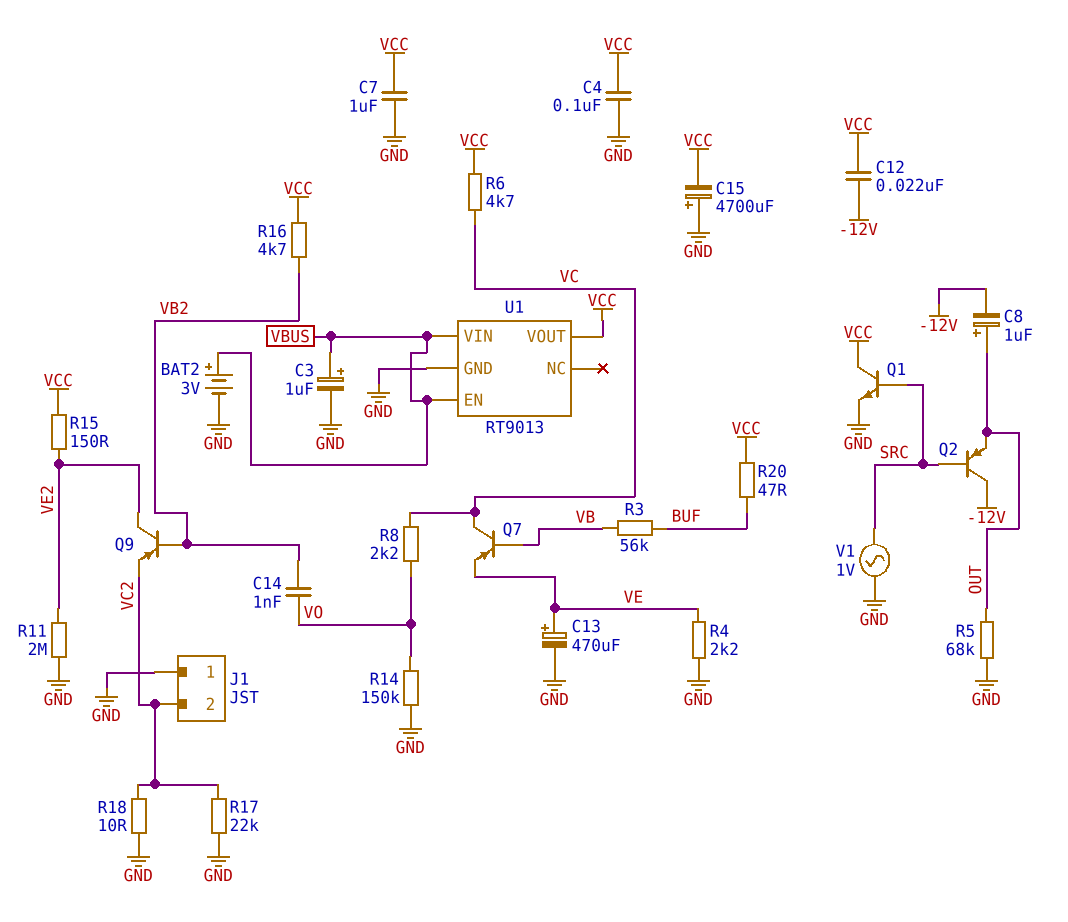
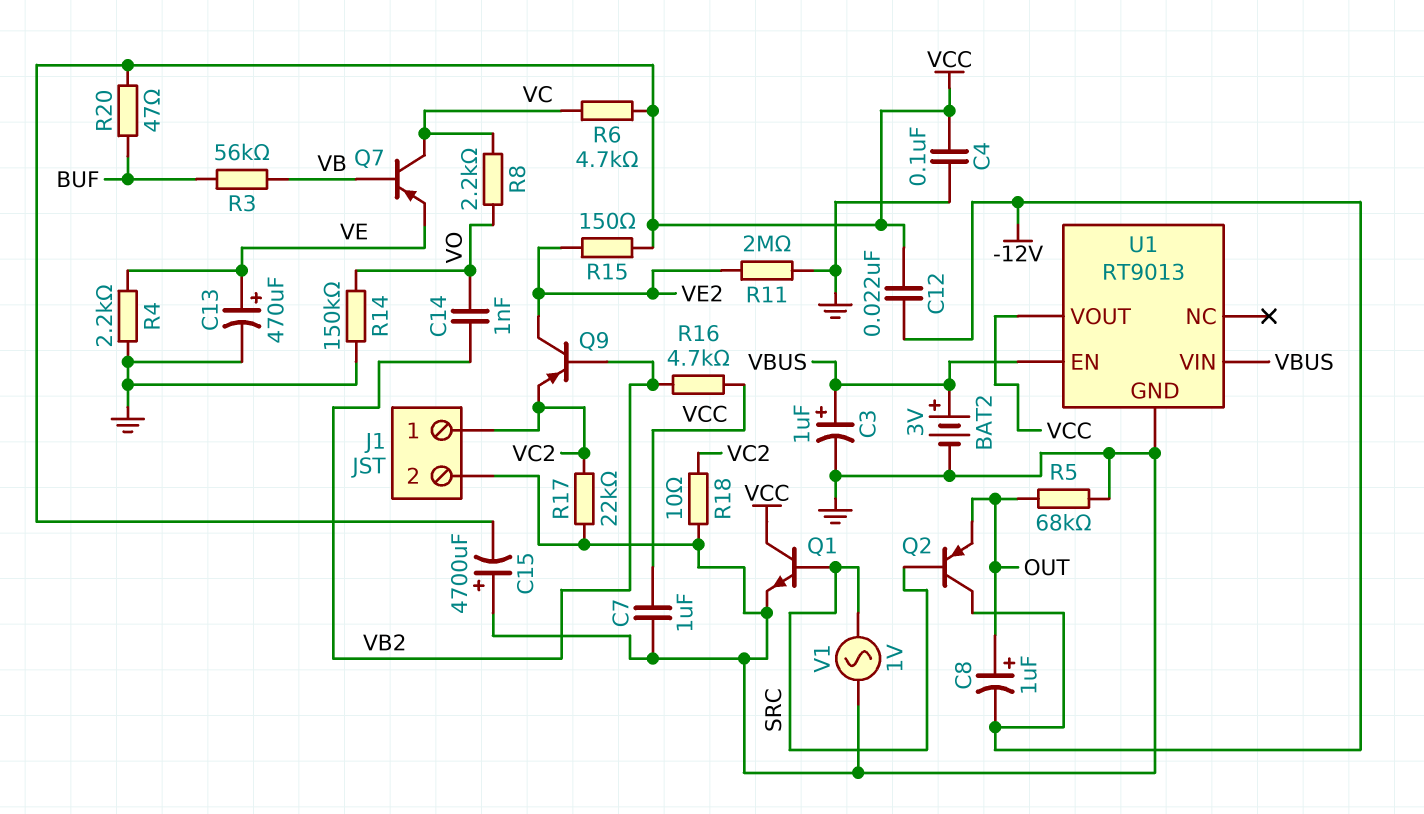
J1 pin 1: GND -> VC2
J1 pin 2: VC2 -> GND

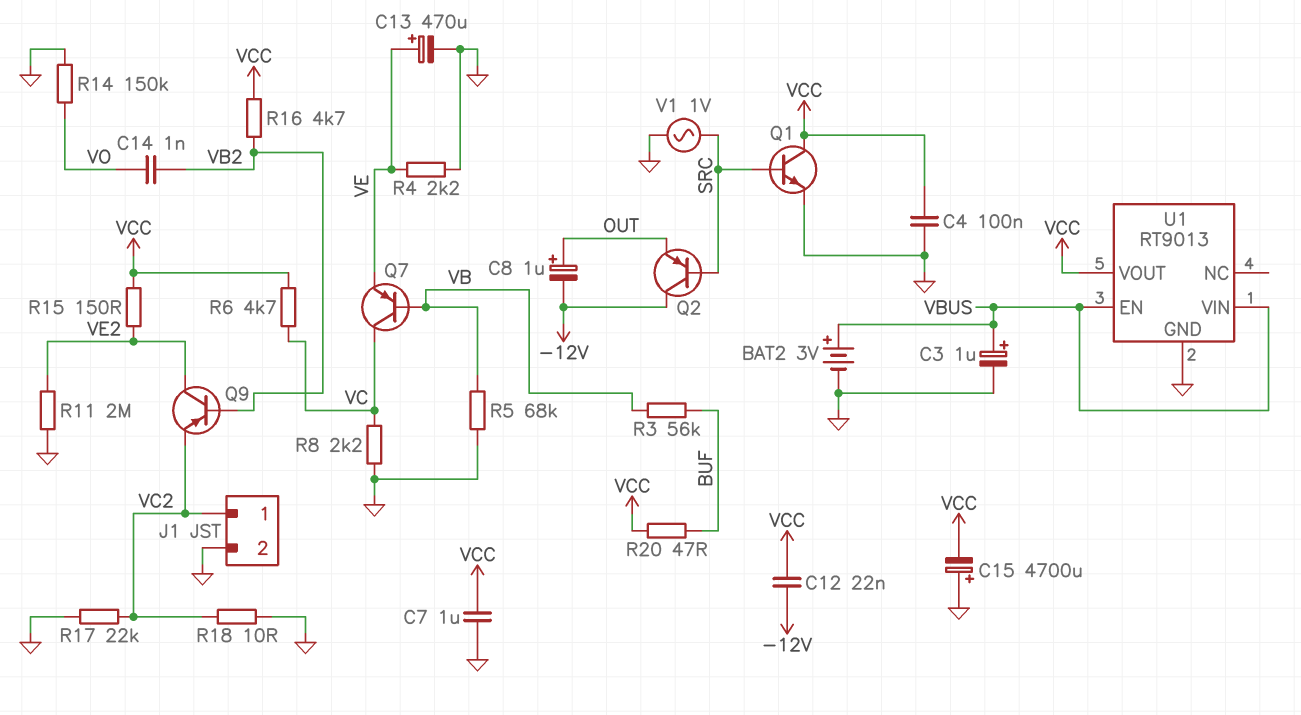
R5: 68k (GND, OUT) -> 68k (GND, VB)
R8: 2.2k (VC, VO) -> 2.2k (GND, VC)

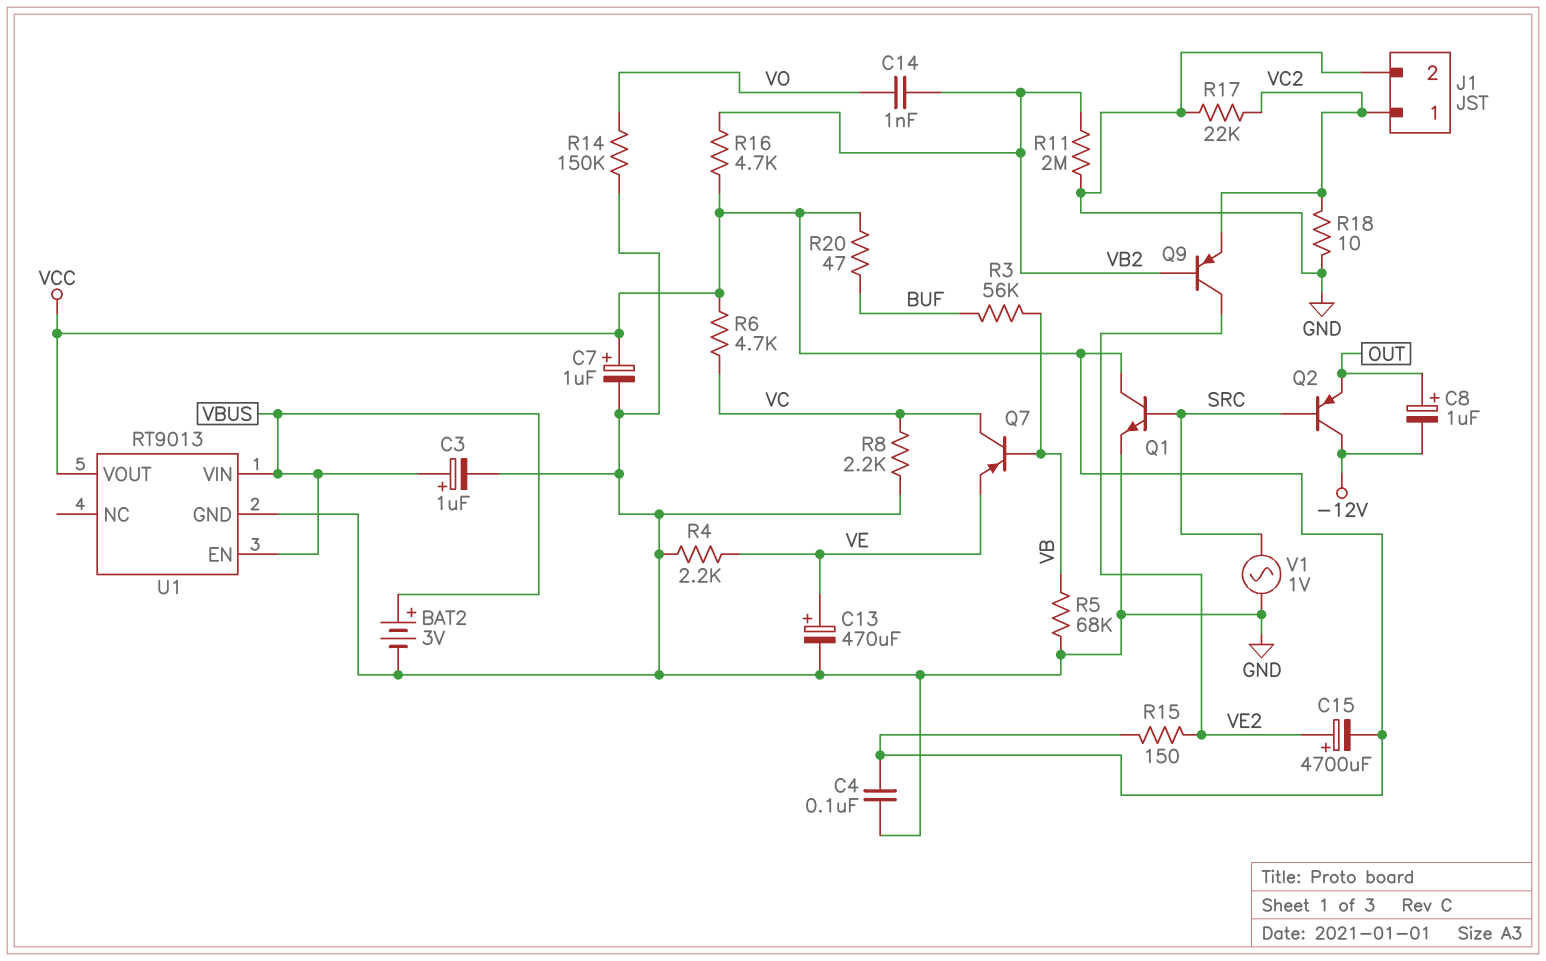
C7: 1uF (GND, VCC) -> 1uF (plus VCC, minus GND)
C12: 22nF (-12V, VCC) -> none
C15: 4700uF (plus GND, minus VCC) -> 4700uF (plus VE2, minus VCC)
R11: 2M (GND, VE2) -> 2M (GND, VB2)

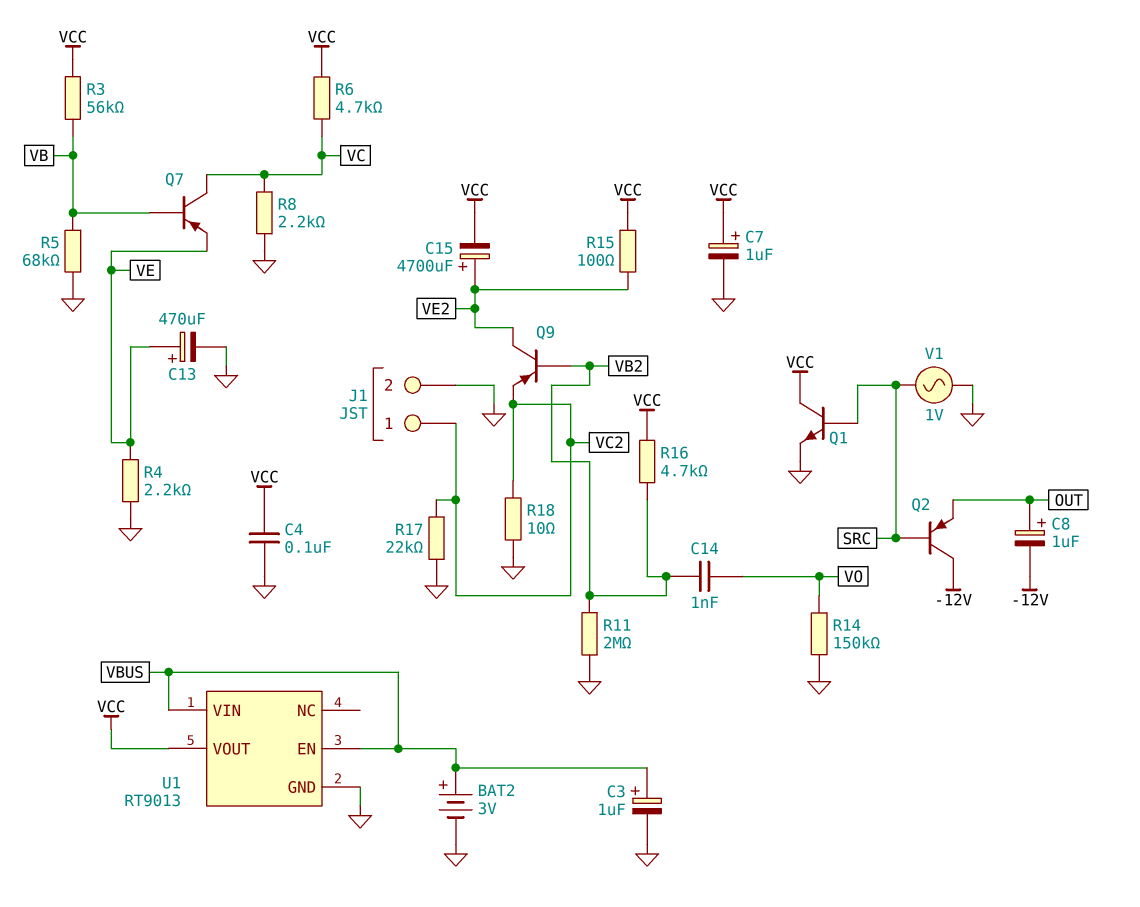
R3: 56k (BUF, VB) -> 56k (VB, VCC)
R15: 150 (VCC, VE2) -> 100 (VCC, VE2)
R20: 47 (BUF, VCC) -> none

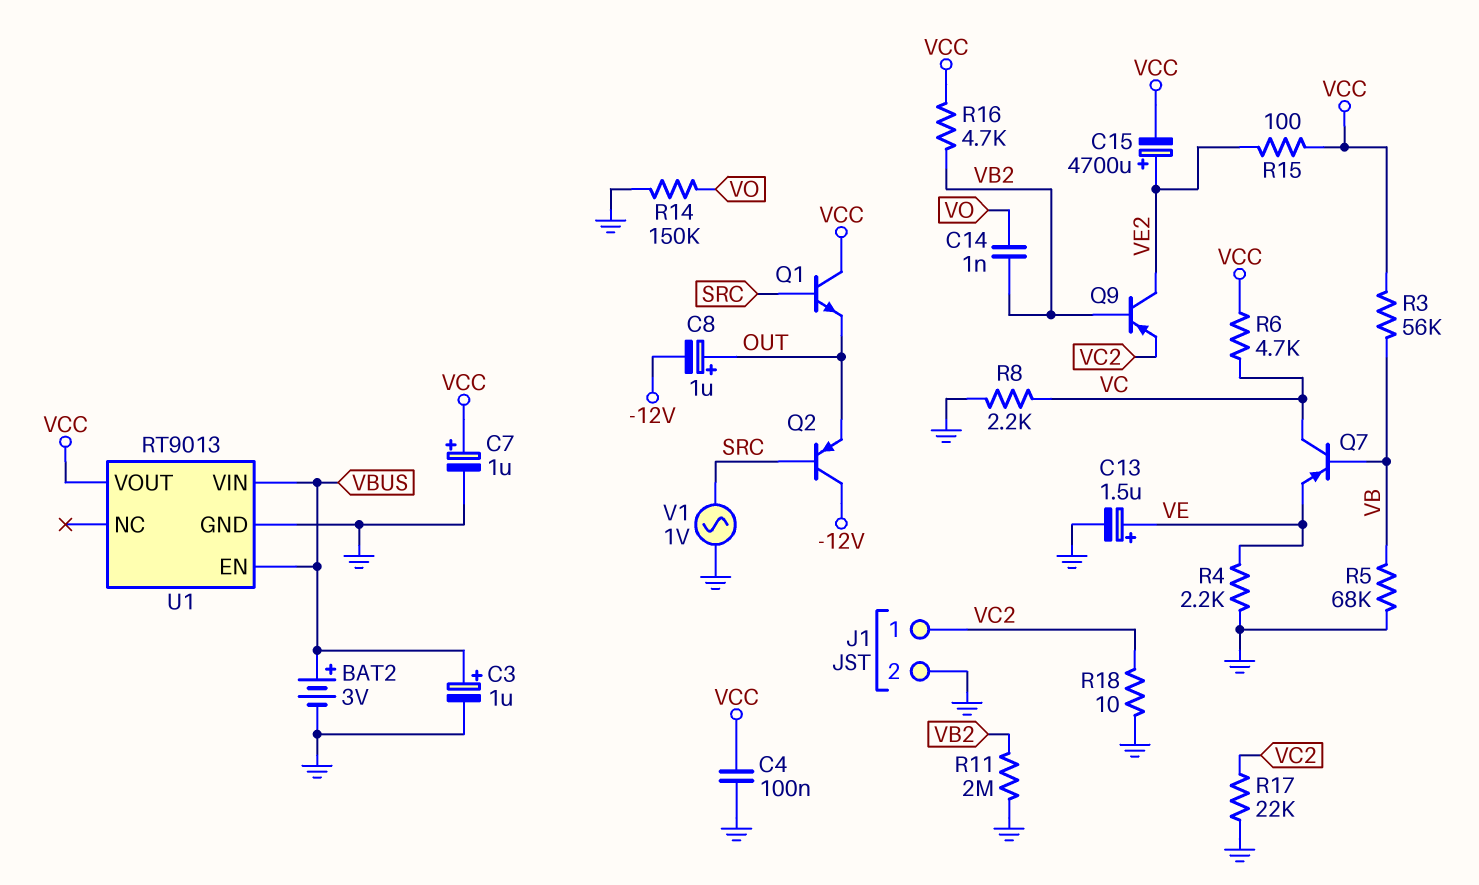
C13: 470uF (plus VE, minus GND) -> 1.5uF (plus VE, minus GND)
Q1: NPN (B SRC, C VCC, E GND) -> NPN (B SRC, C VCC, E OUT)

